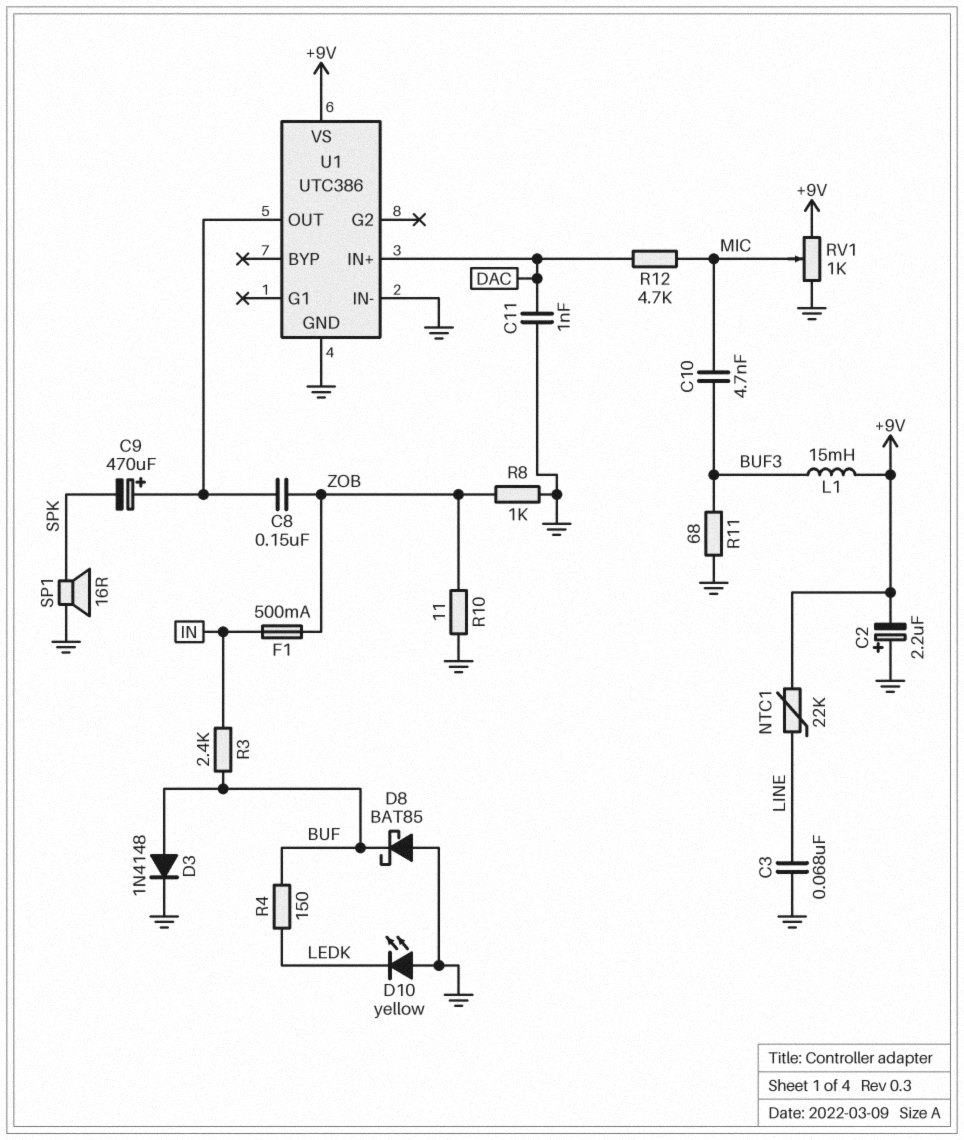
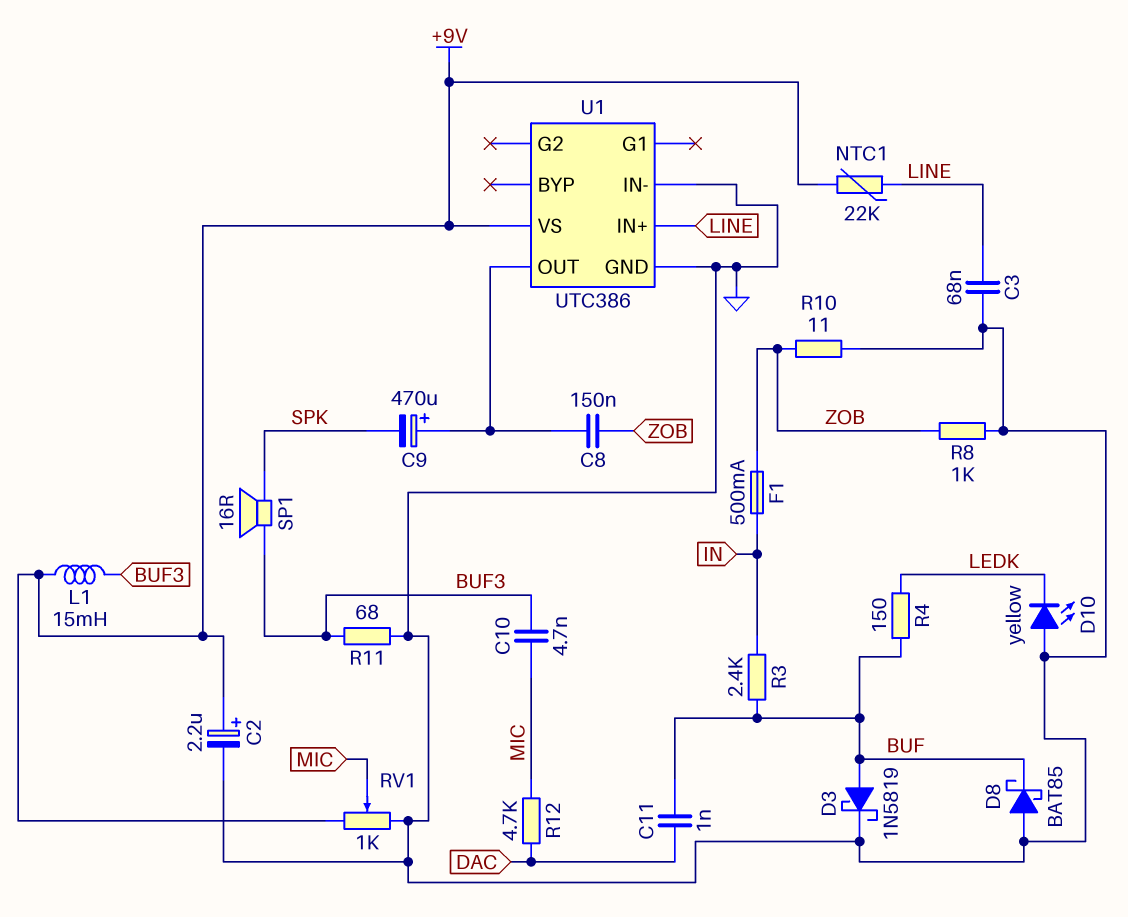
C2: 2.2uF (plus GND, minus +9V) -> 2.2uF (plus +9V, minus GND)
C11: 1nF (DAC, GND) -> 1nF (BUF, DAC)
D3: diode 1N4148 (A BUF, K GND) -> schottky 1N5819 (A BUF, K GND)
SP1: speaker 16R (GND, SPK) -> speaker 16R (BUF3, SPK)
U1 pin IN+: DAC -> LINE

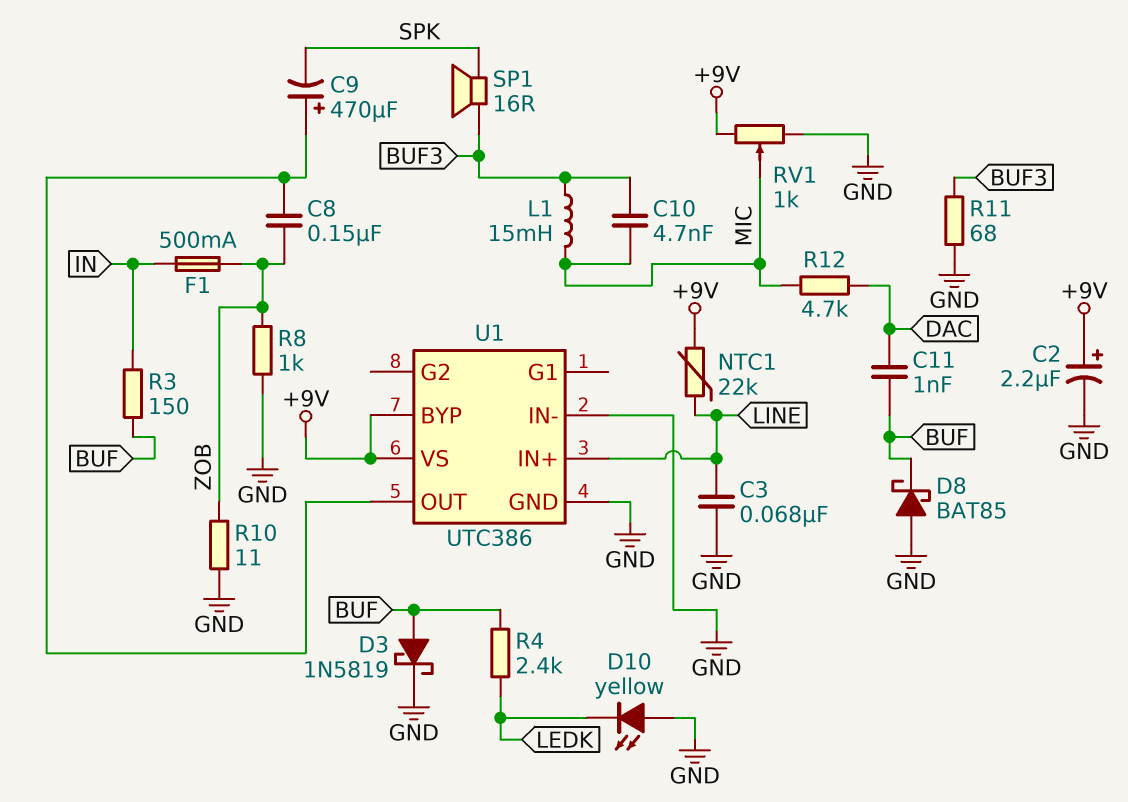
L1: 15mH (+9V, BUF3) -> 15mH (BUF3, MIC)
R3: 2.4k (BUF, IN) -> 150 (BUF, IN)
R4: 150 (BUF, LEDK) -> 2.4k (BUF, LEDK)
U1 pin BYP: none -> +9V

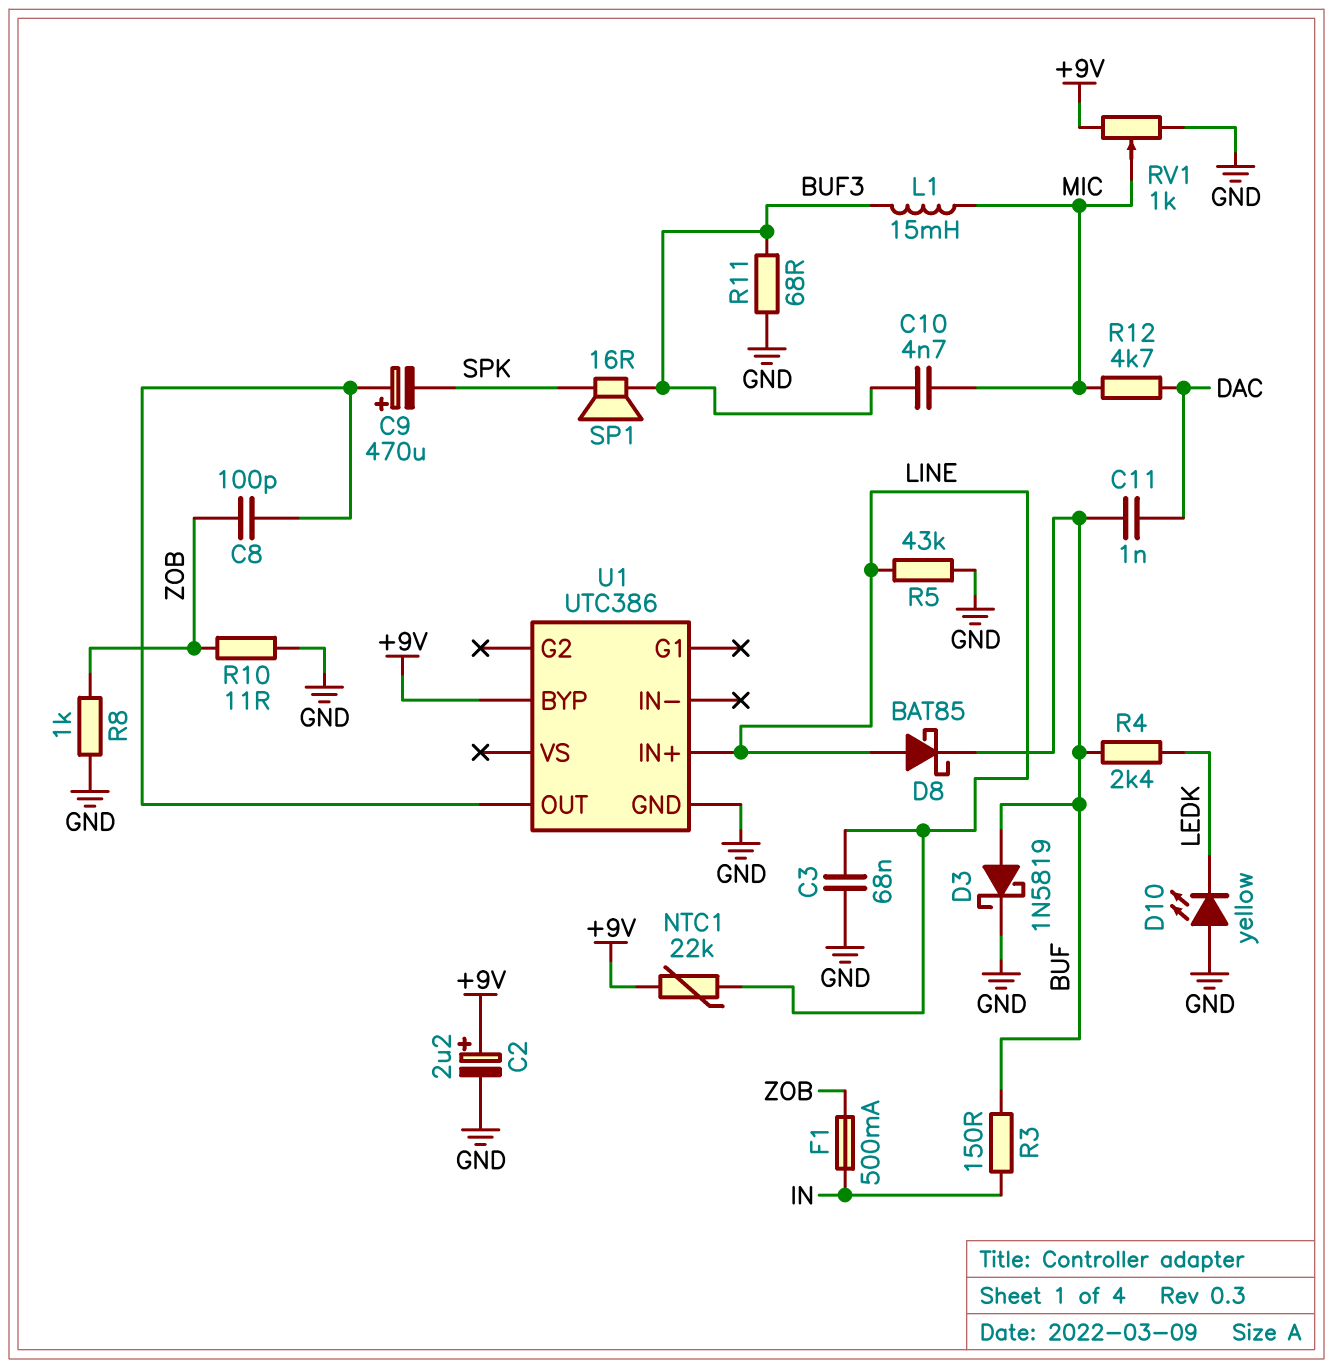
C8: 150nF (U1/OUT, ZOB) -> 100pF (U1/OUT, ZOB)
D8: schottky BAT85 (A GND, K BUF) -> schottky BAT85 (A LINE, K BUF)
R5: none -> 43k (GND, LINE)
U1 pin IN-: GND -> none
U1 pin VS: +9V -> none

